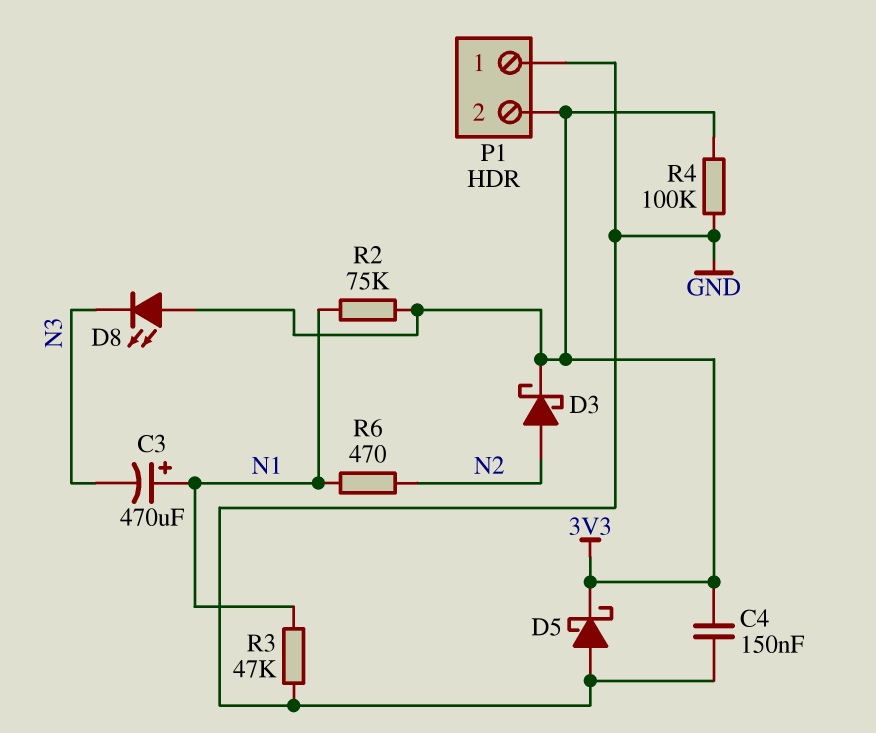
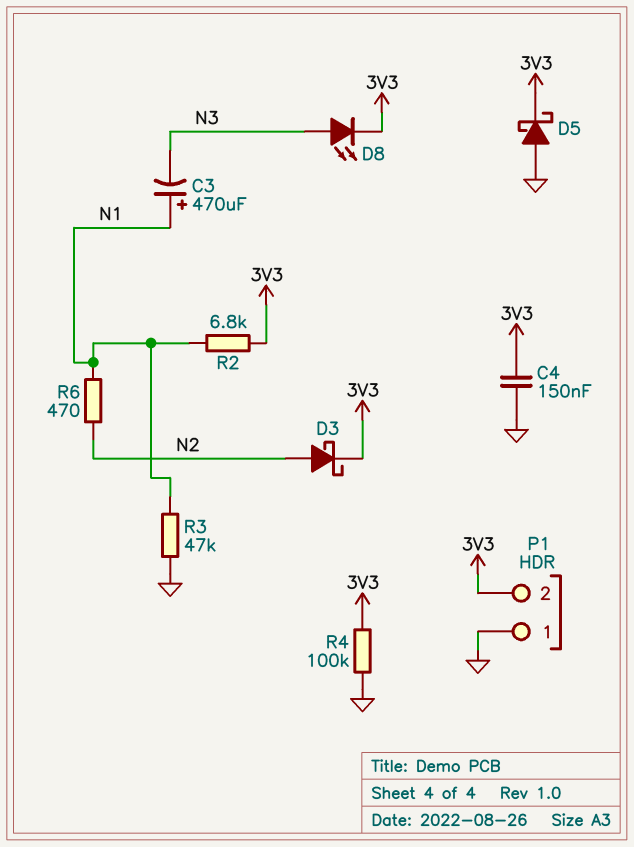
D8: LED (A 3V3, K N3) -> LED (A N3, K 3V3)
R2: 75k (3V3, N1) -> 6.8k (3V3, N1)

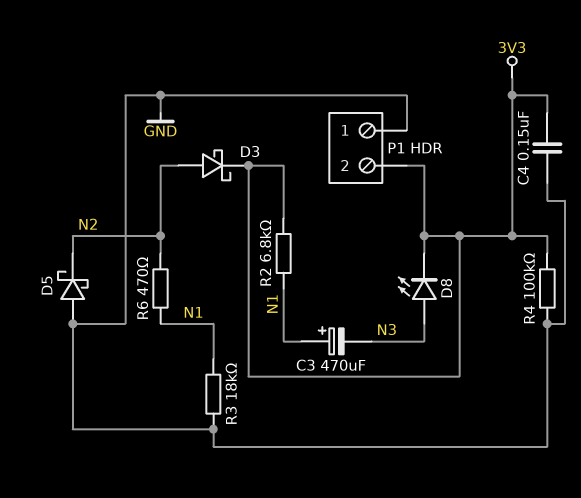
D5: schottky (A GND, K 3V3) -> schottky (A GND, K N2)
R3: 47k (GND, N1) -> 18k (GND, N1)

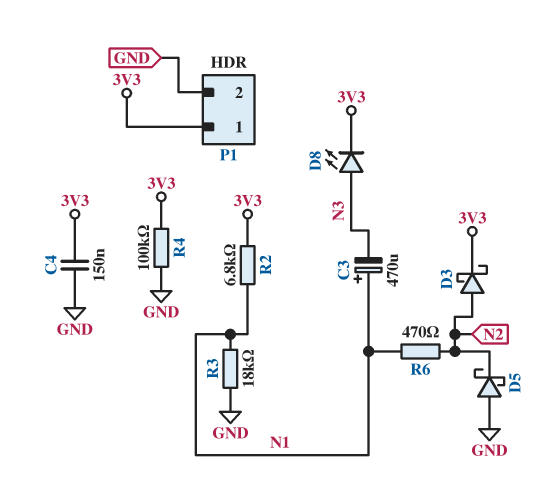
P1 pin 1: GND -> 3V3
P1 pin 2: 3V3 -> GND

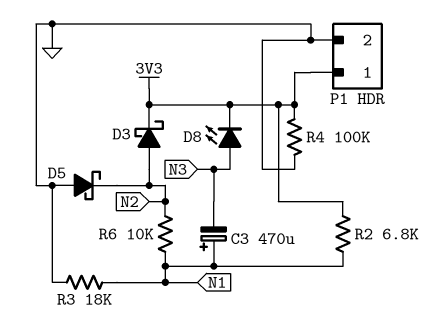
C4: 150nF (3V3, GND) -> none
R6: 470 (N1, N2) -> 10k (N1, N2)

